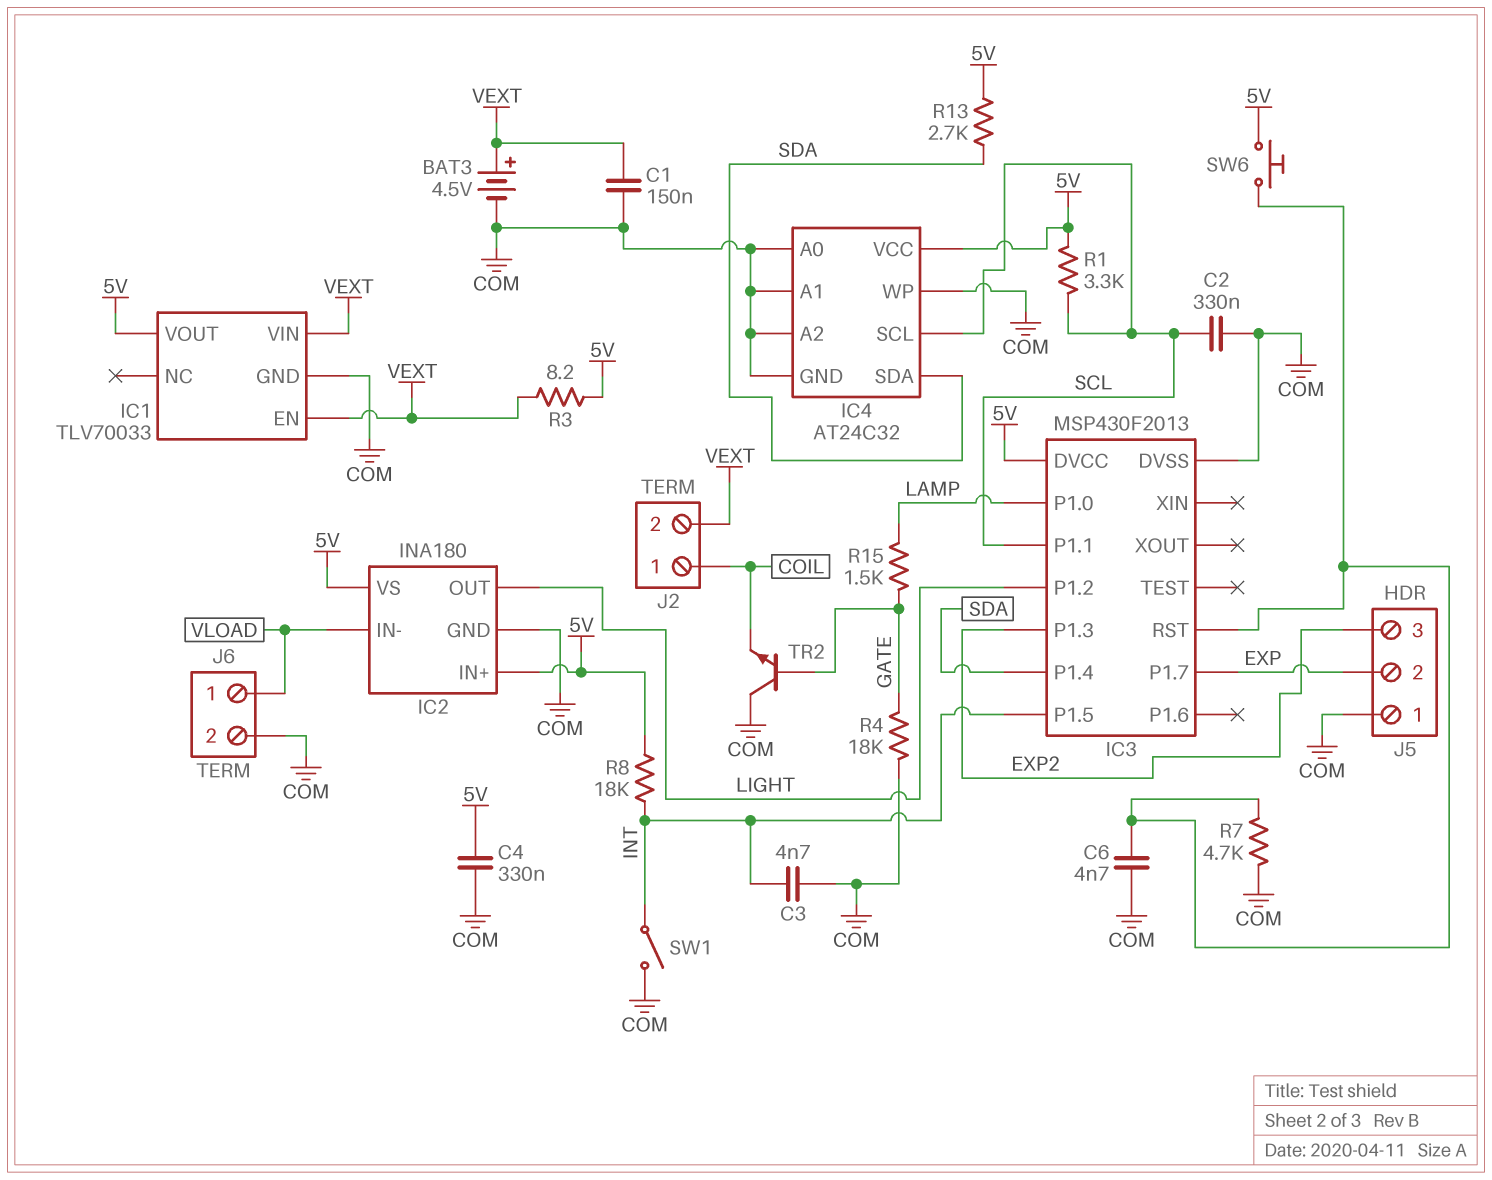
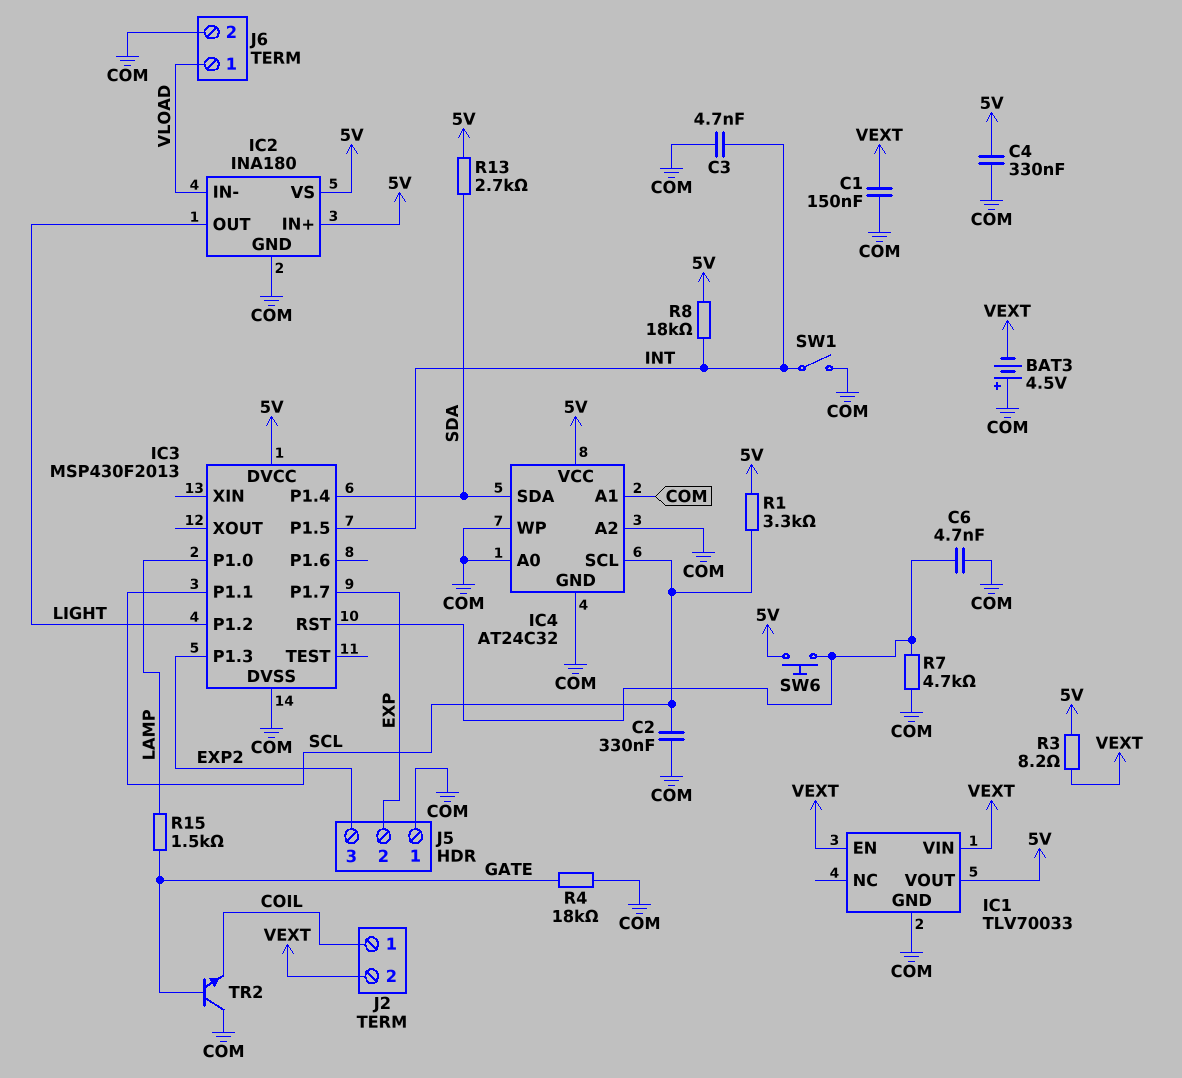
BAT3: 4.5V (plus VEXT, minus COM) -> 4.5V (plus COM, minus VEXT)

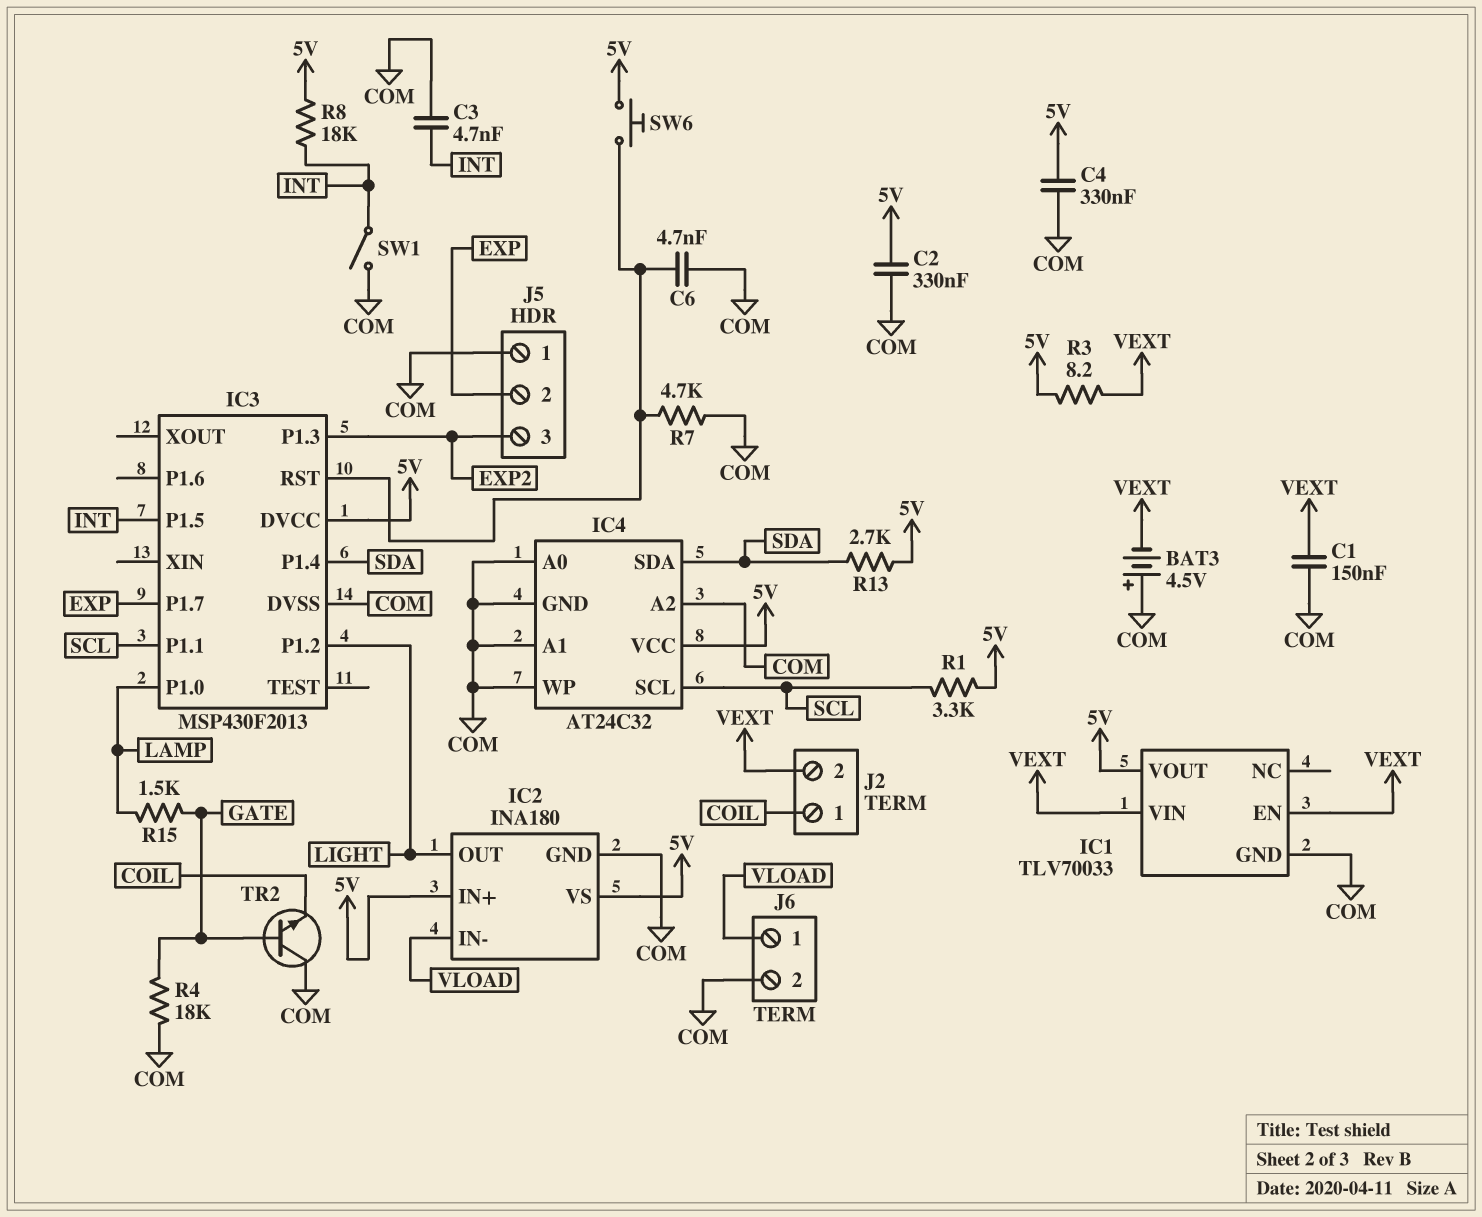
C2: 330nF (COM, SCL) -> 330nF (5V, COM)

